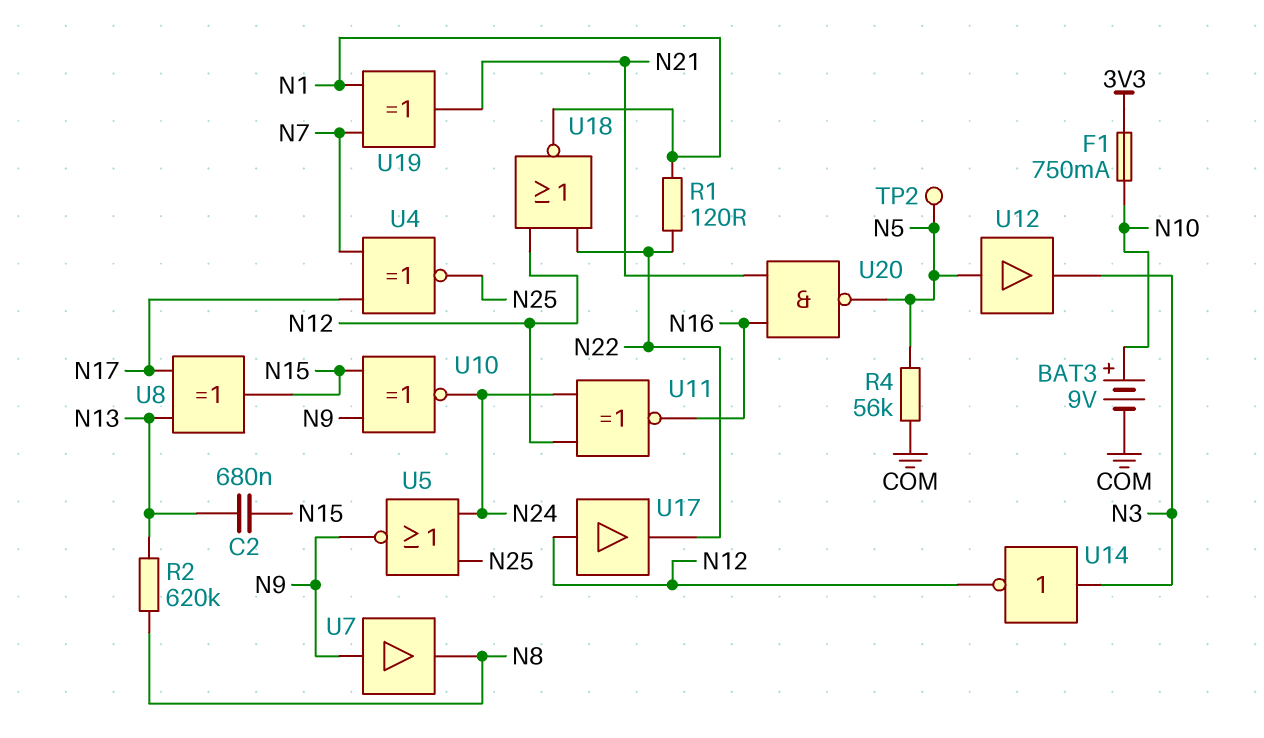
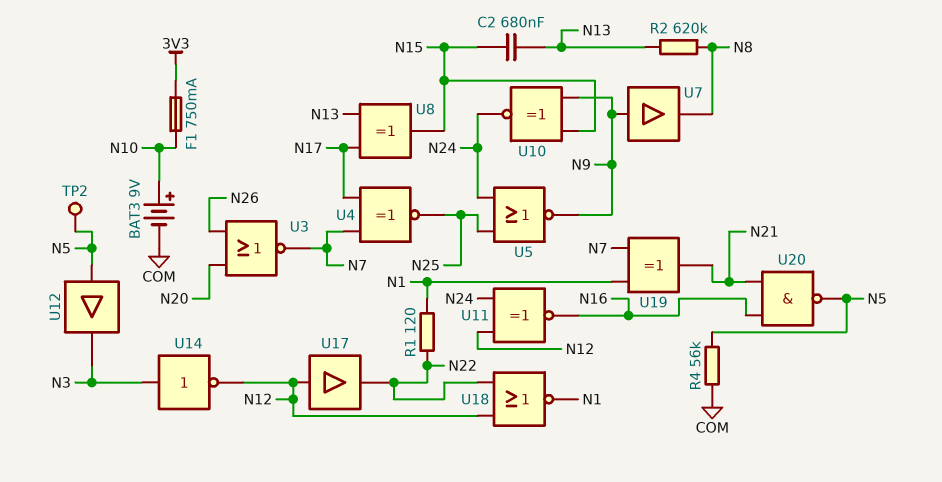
U3: none -> NOR (in N20, in N26, out N7)

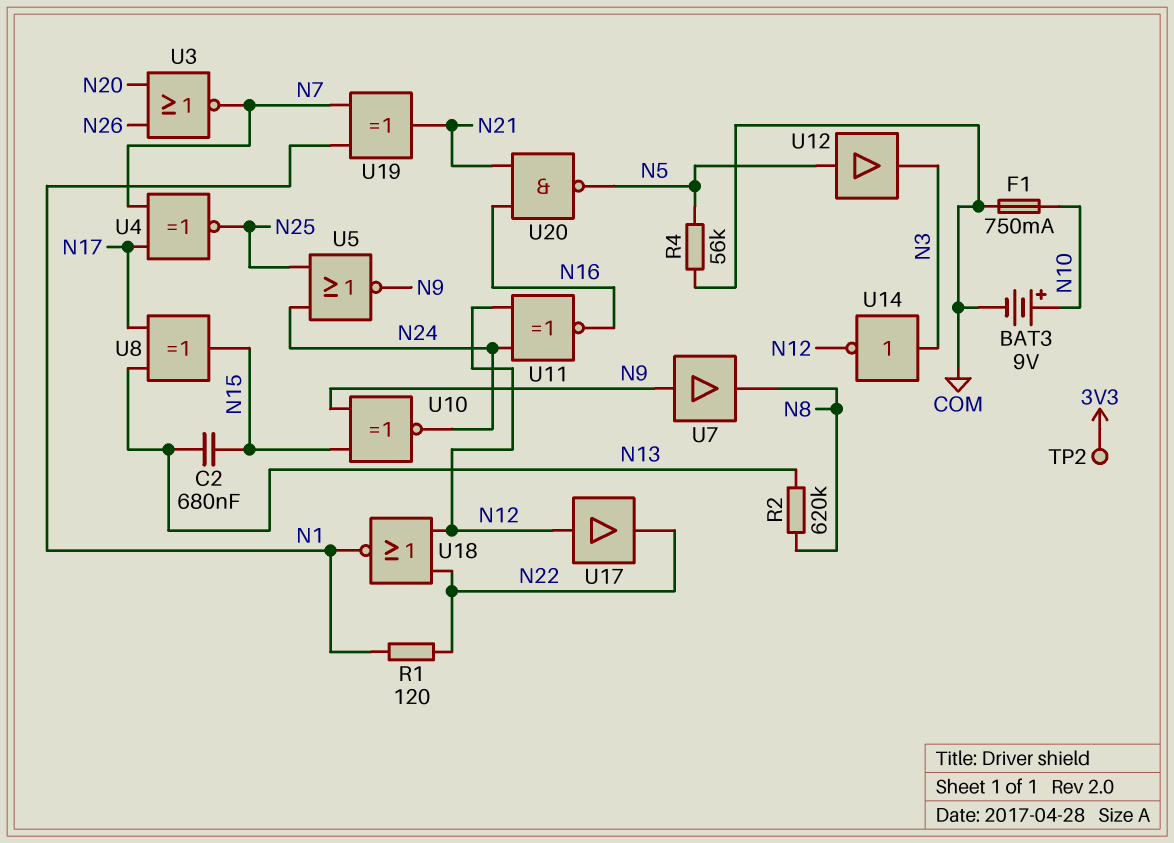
F1: 750mA (3V3, N10) -> 750mA (COM, N10)
TP2: test point (N5) -> test point (3V3)

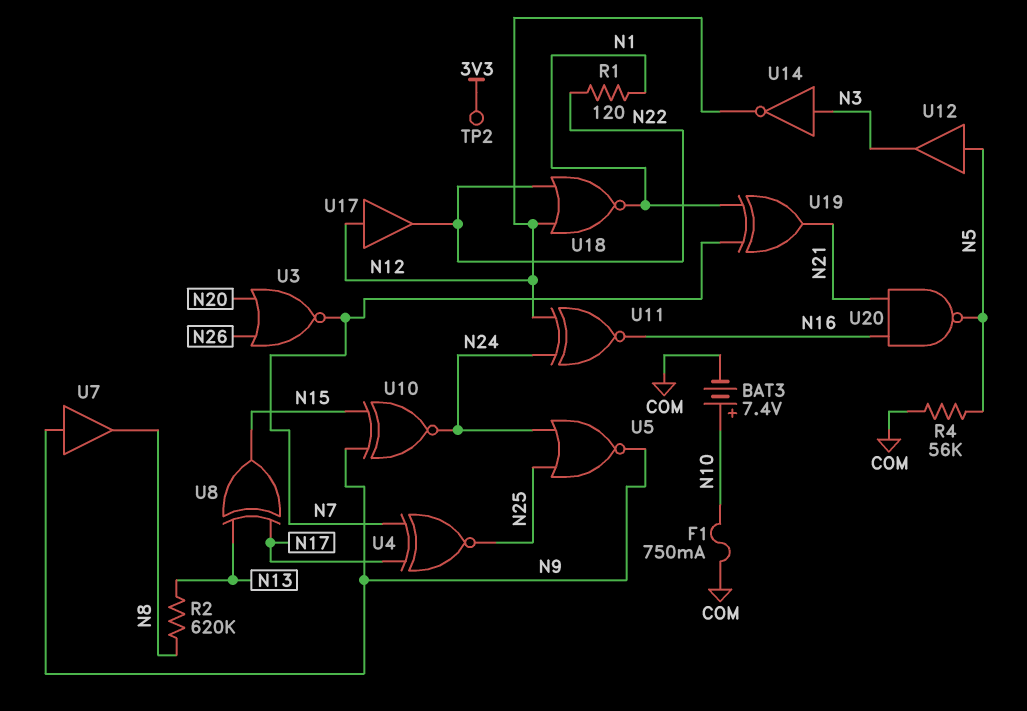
BAT3: 9V (plus N10, minus COM) -> 7.4V (plus N10, minus COM)
C2: 680nF (N13, N15) -> none

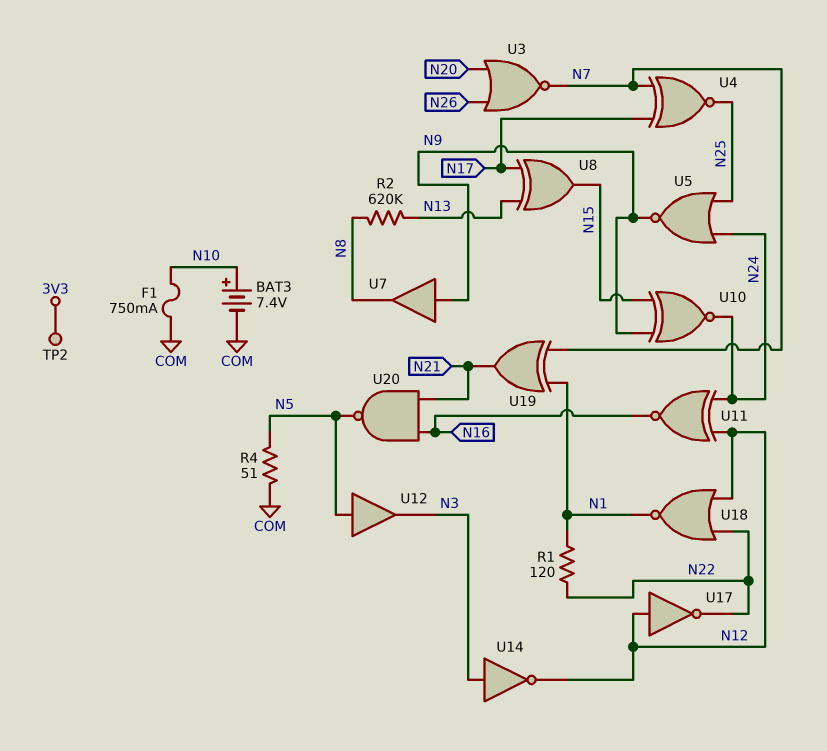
R4: 56k (COM, N5) -> 51 (COM, N5)
U17: buffer (in N12, out N22) -> NOT (in N12, out N22)

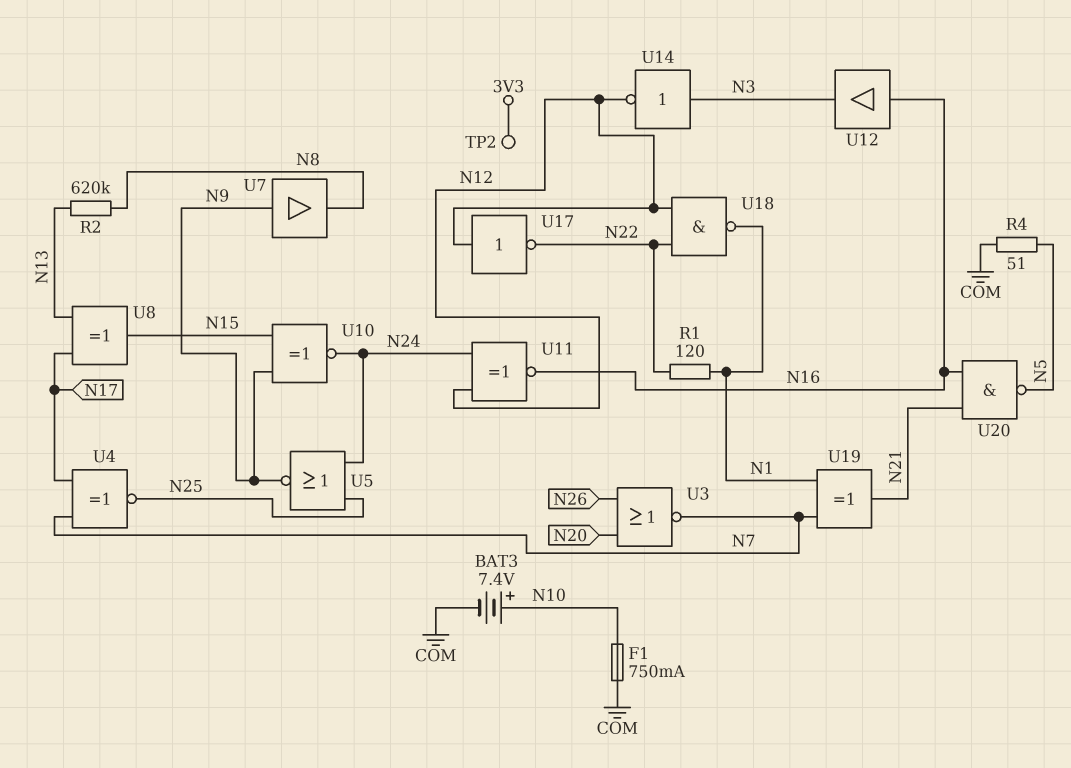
U12: buffer (in N5, out N3) -> buffer (in N16, out N3)
U18: NOR (in N12, in N22, out N1) -> NAND (in N12, in N22, out N1)

